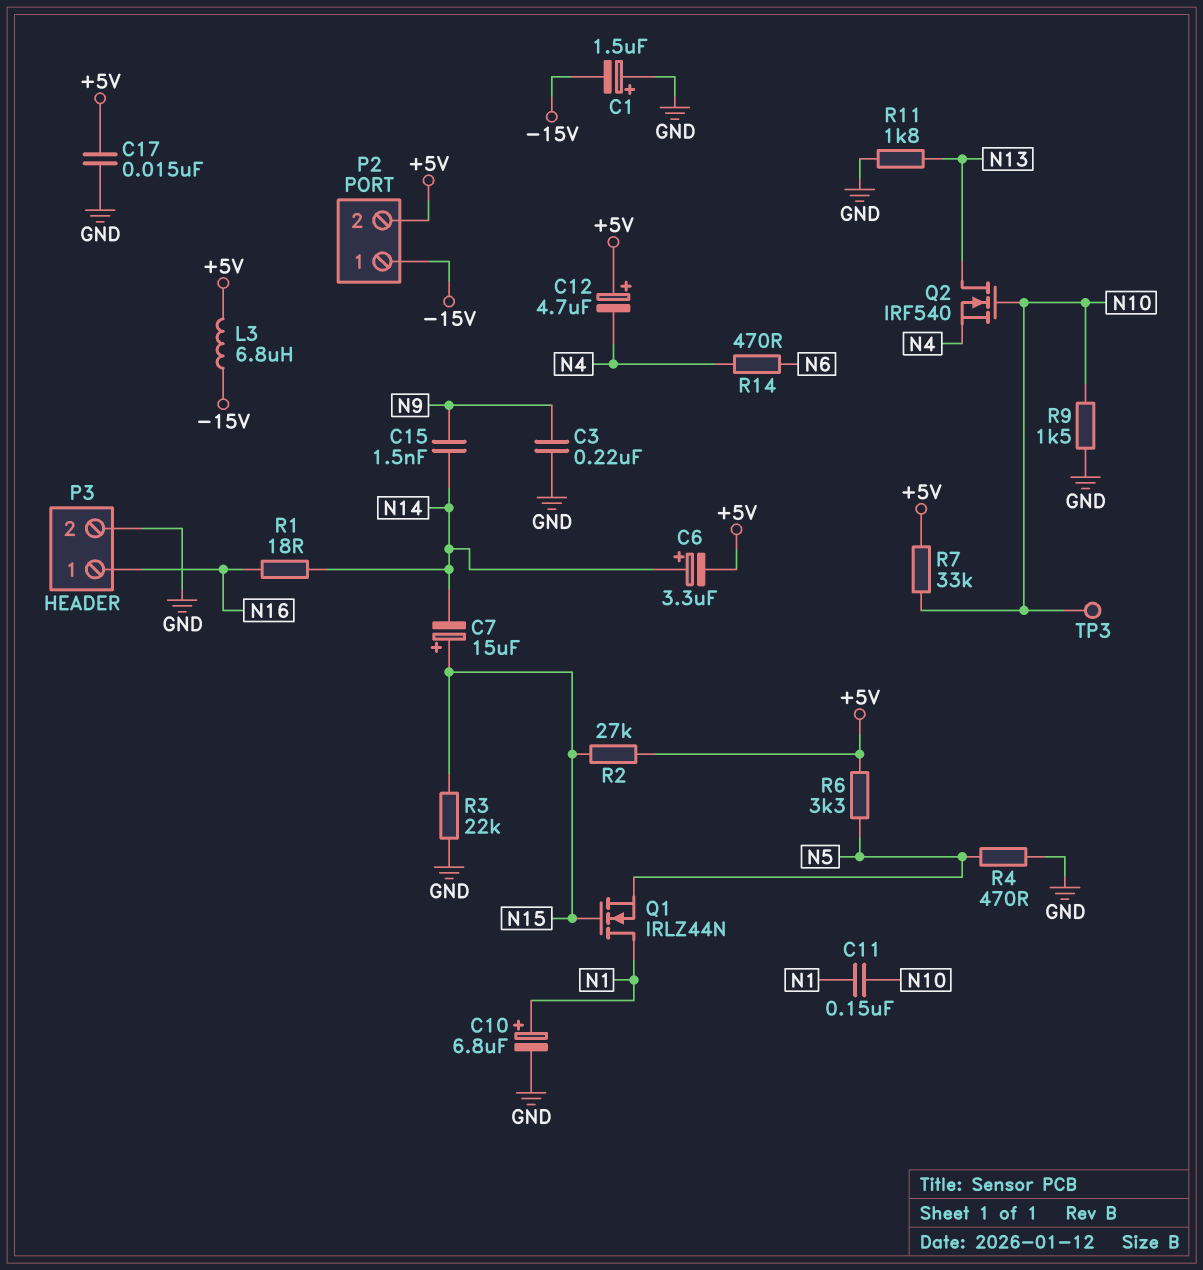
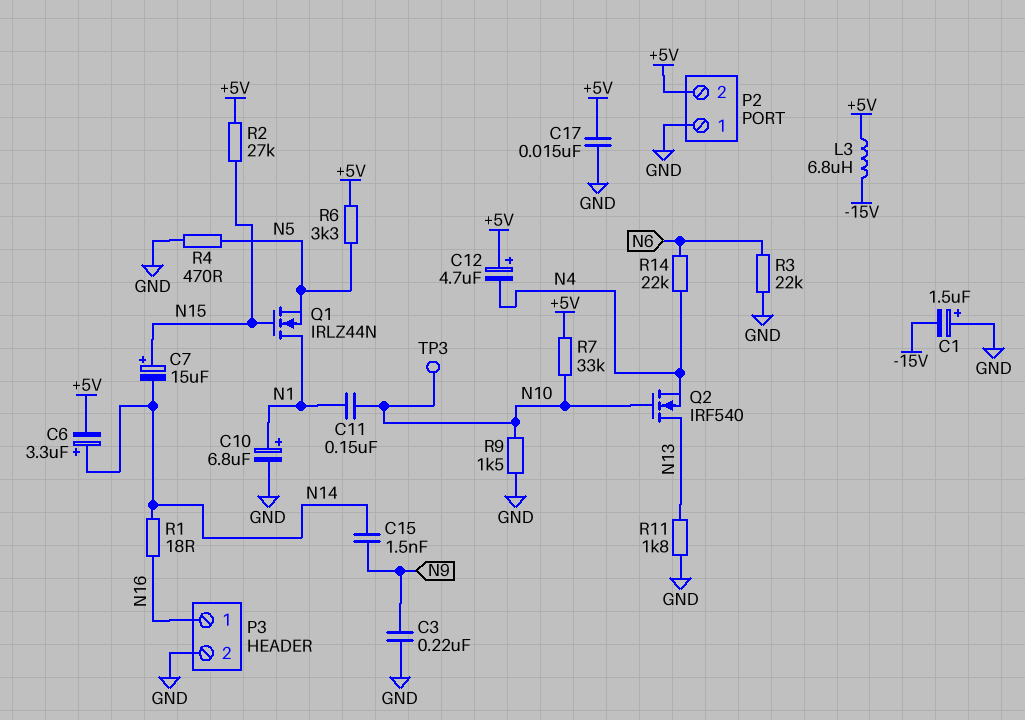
P2 pin 1: -15V -> GND
R3: 22k (GND, N15) -> 22k (GND, N6)
R14: 470 (N4, N6) -> 22k (N4, N6)

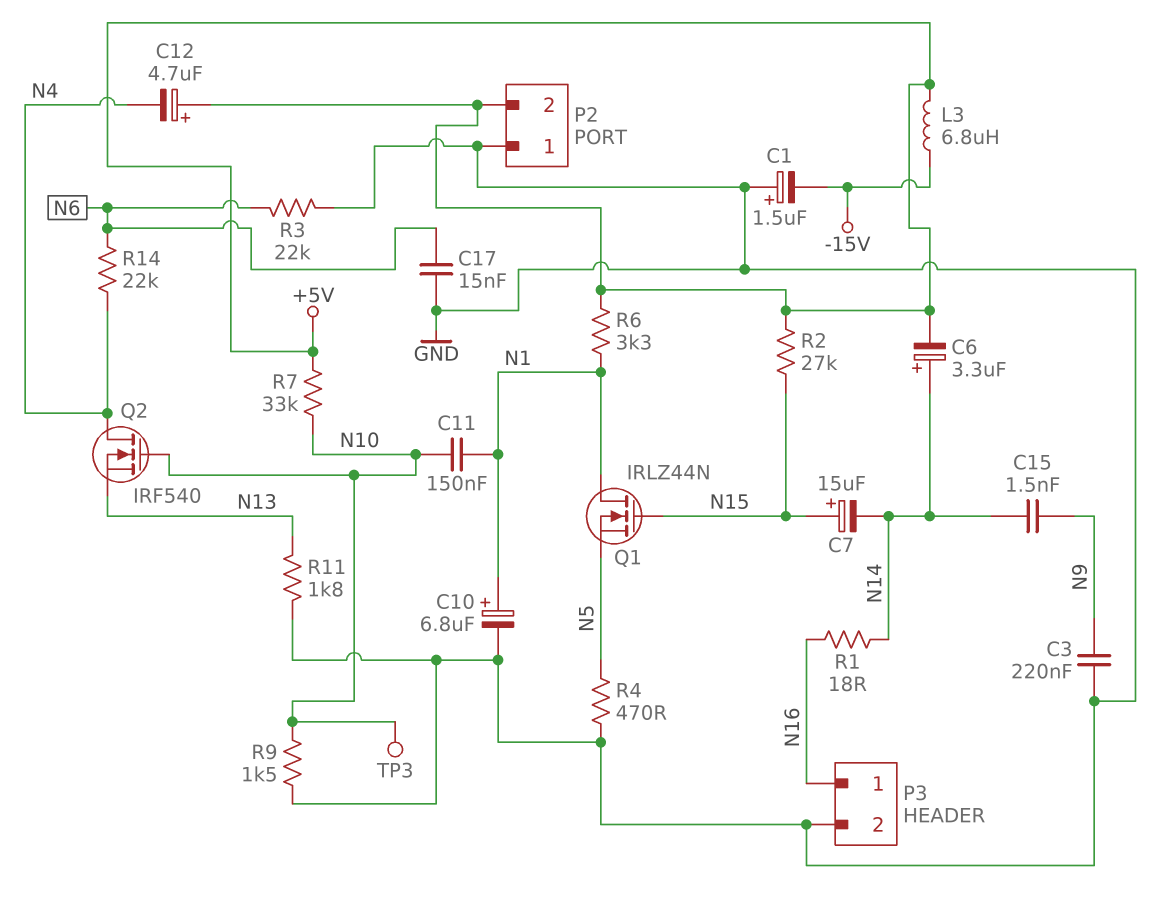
C17: 15nF (+5V, GND) -> 15nF (GND, N6)
Q2: NMOS IRF540 (G N10, D N13, S N4) -> NMOS IRF540 (G N10, D N4, S N13)
R6: 3.3k (+5V, N5) -> 3.3k (+5V, N1)

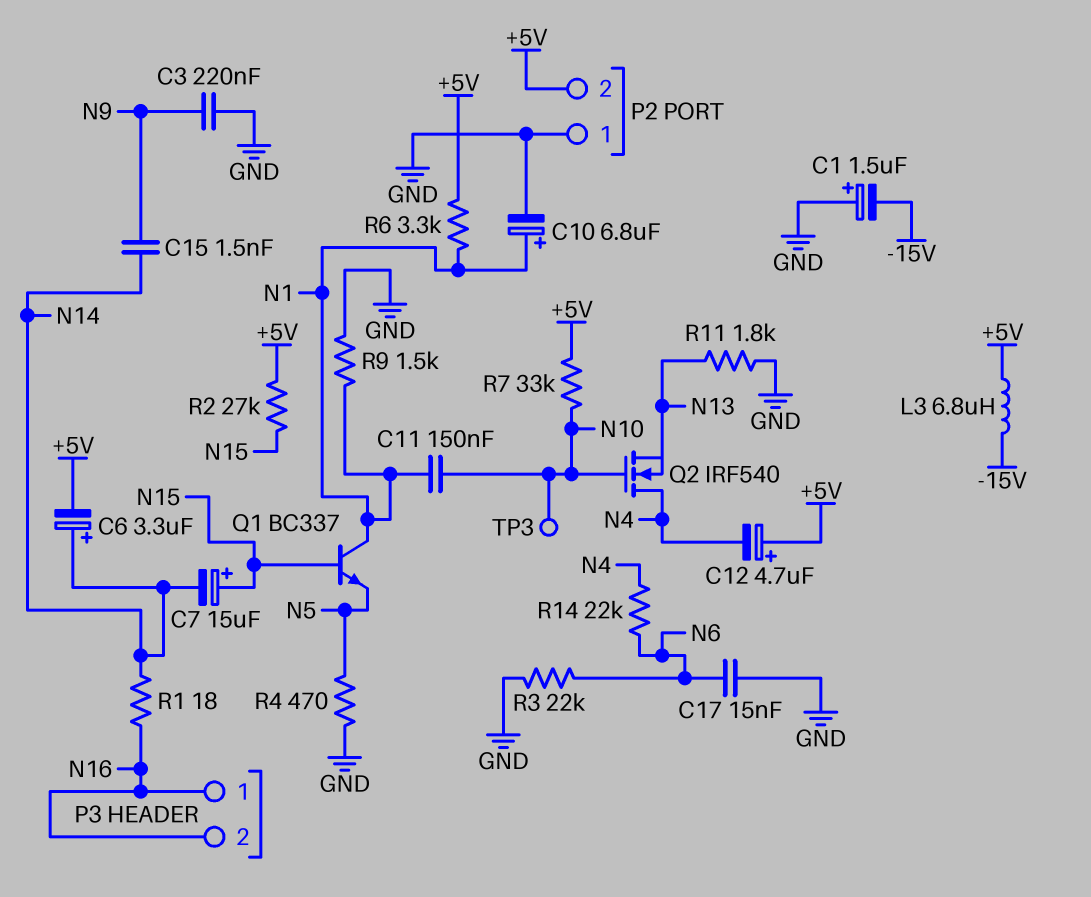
P3 pin 2: GND -> N16
Q1: NMOS IRLZ44N (G N15, D N1, S N5) -> NPN BC337 (B N15, C N1, E N5)
R9: 1.5k (GND, N10) -> 1.5k (GND, N1)

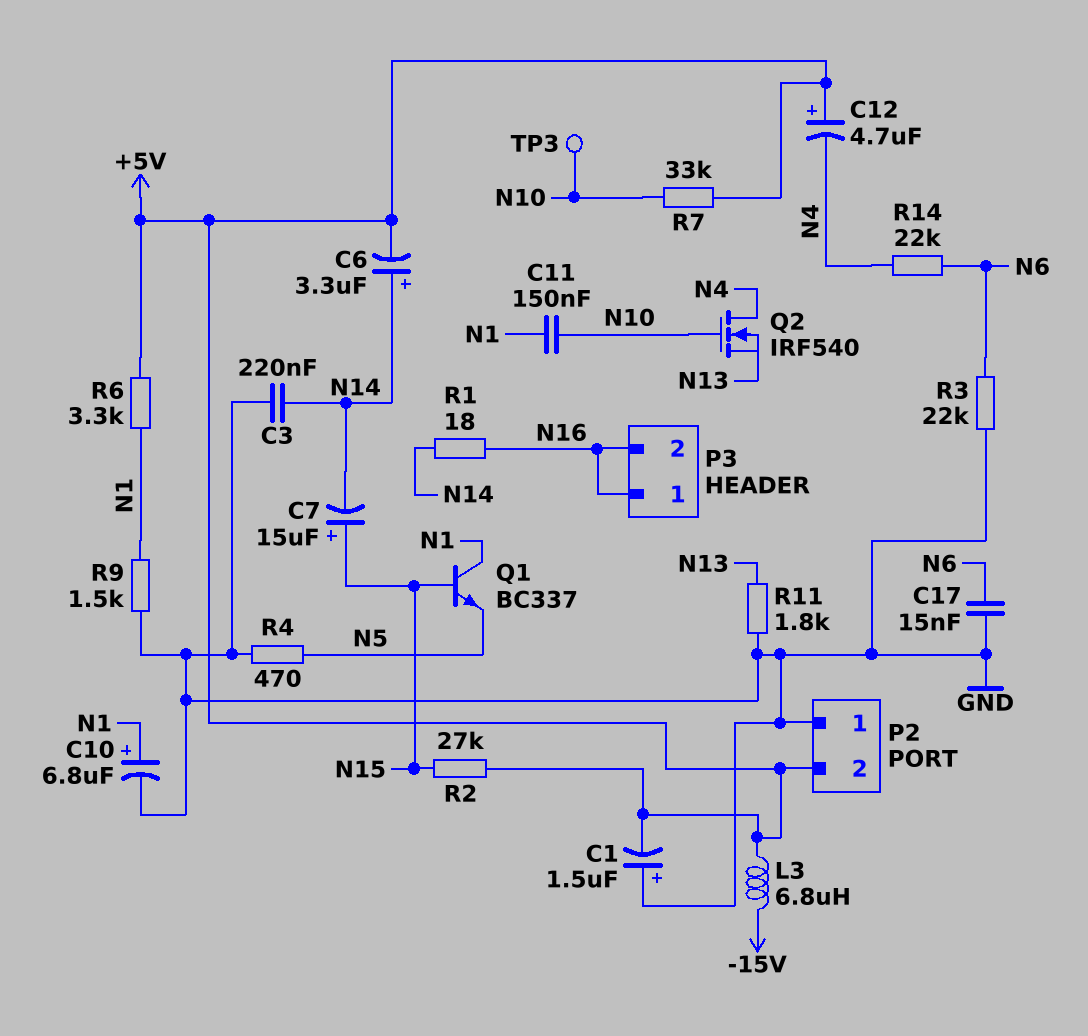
C1: 1.5uF (plus GND, minus -15V) -> 1.5uF (plus GND, minus +5V)
C3: 220nF (GND, N9) -> 220nF (GND, N14)
C15: 1.5nF (N9, N14) -> none

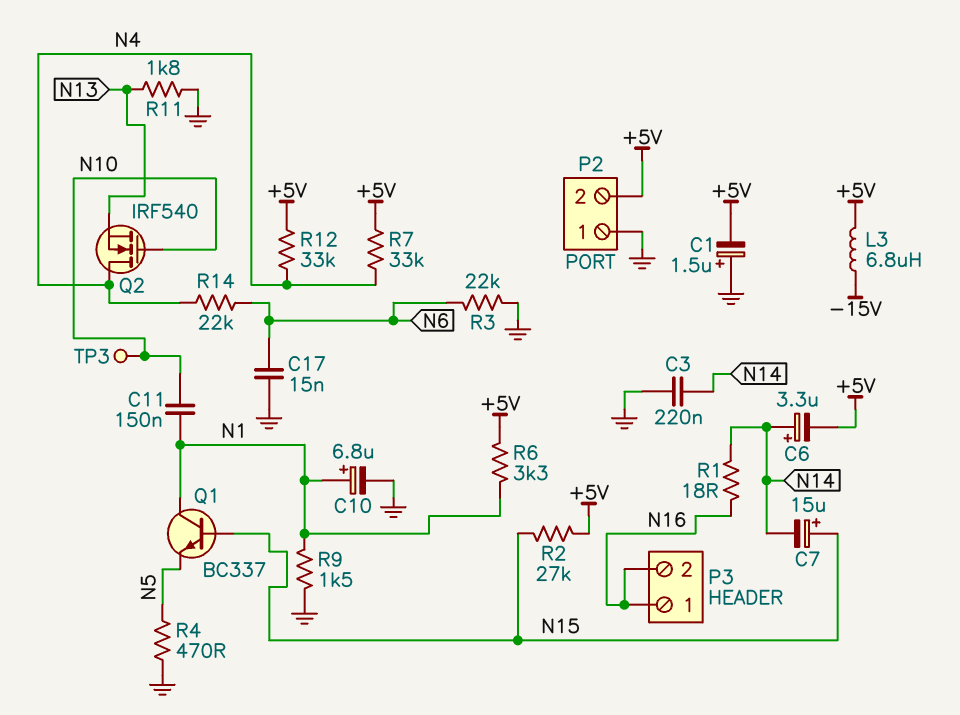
C12: 4.7uF (plus +5V, minus N4) -> none
R7: 33k (+5V, N10) -> 33k (+5V, N4)
R12: none -> 33k (+5V, N4)

